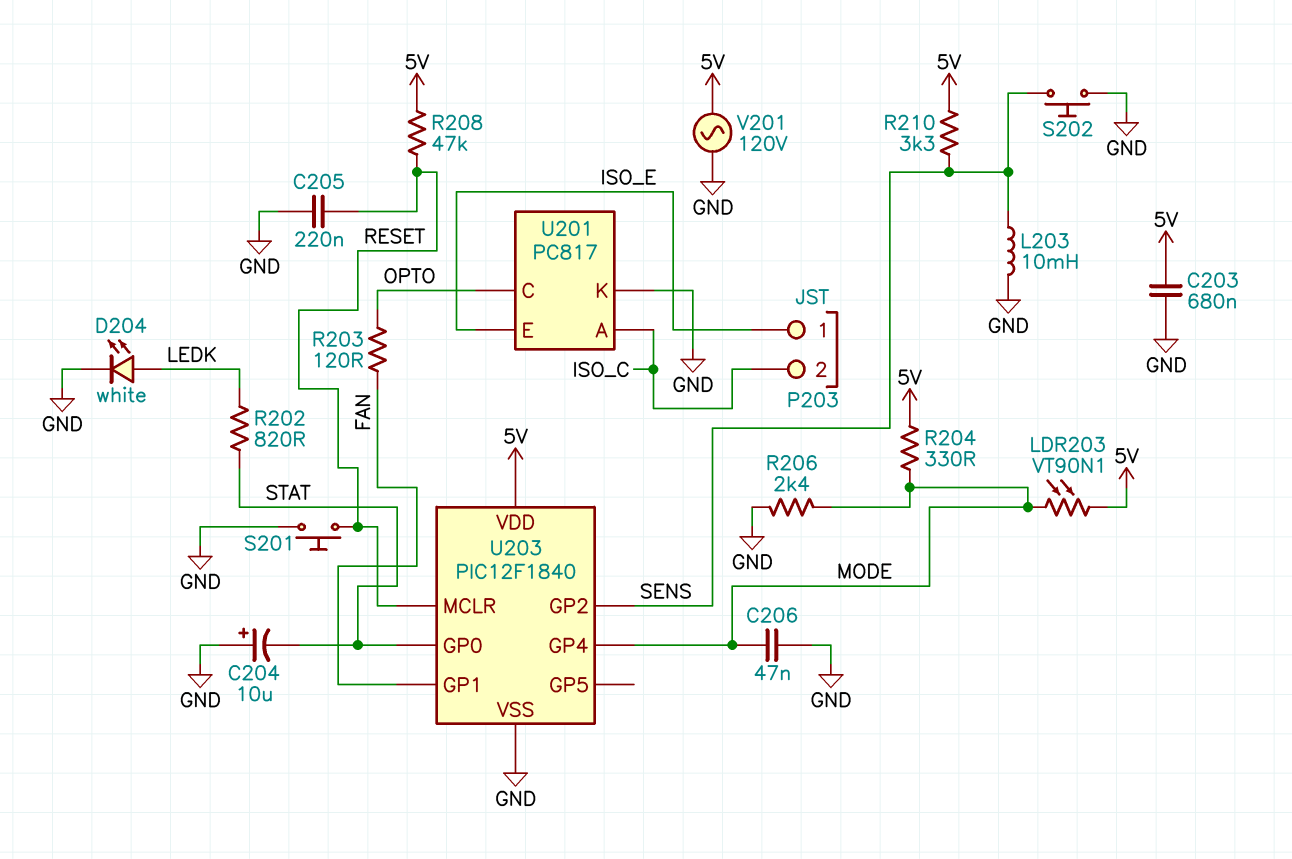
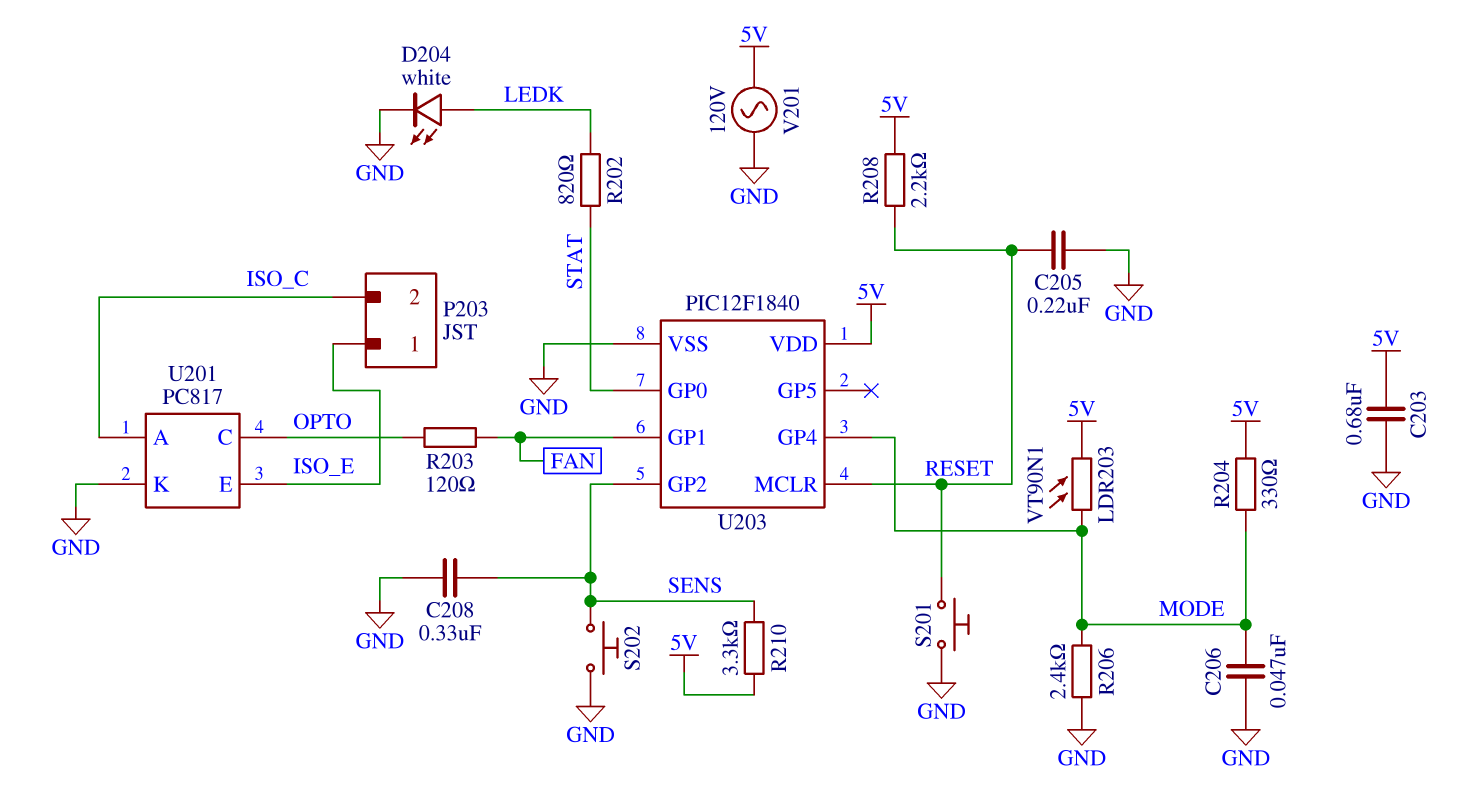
C204: 10uF (plus GND, minus STAT) -> none
C208: none -> 330nF (GND, SENS)
L203: 10mH (GND, SENS) -> none
R208: 47k (5V, RESET) -> 2.2k (5V, RESET)

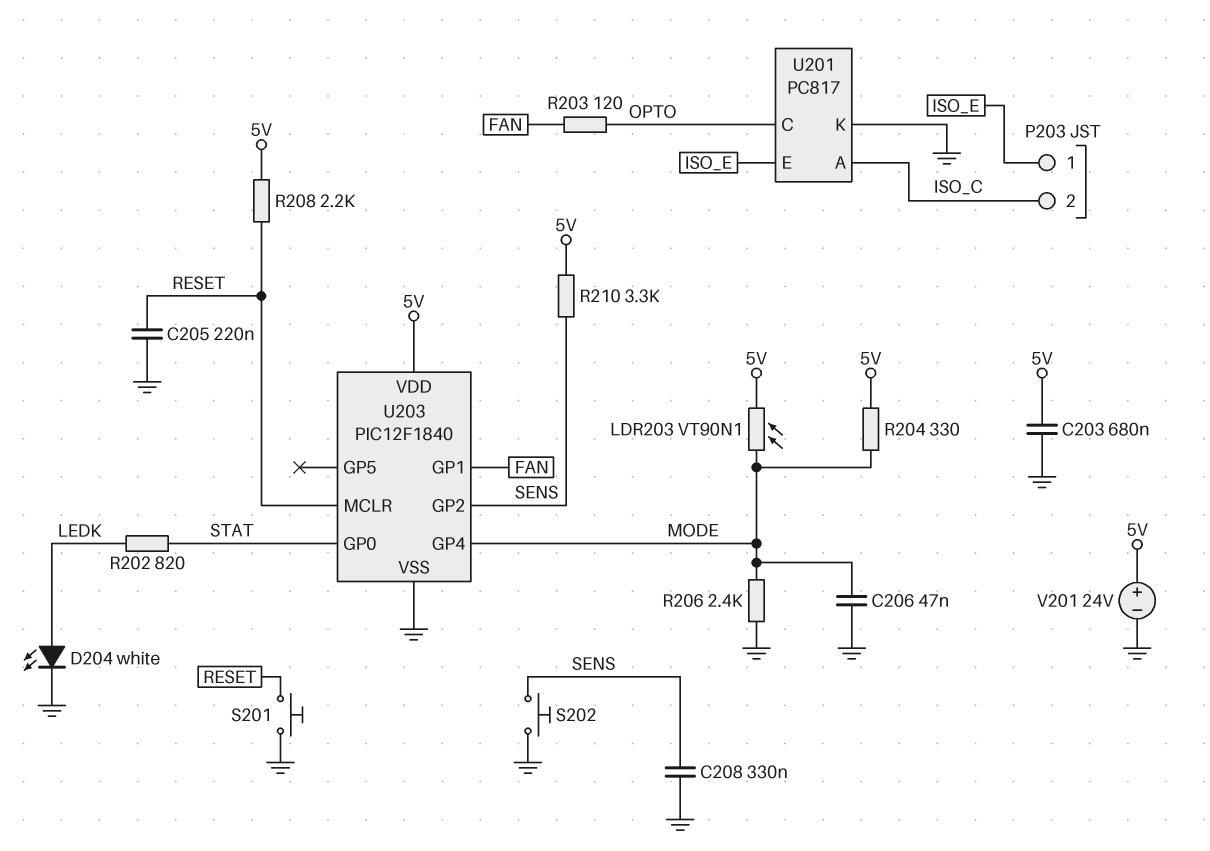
V201: AC 120V (5V, GND) -> 24V (plus 5V, minus GND)

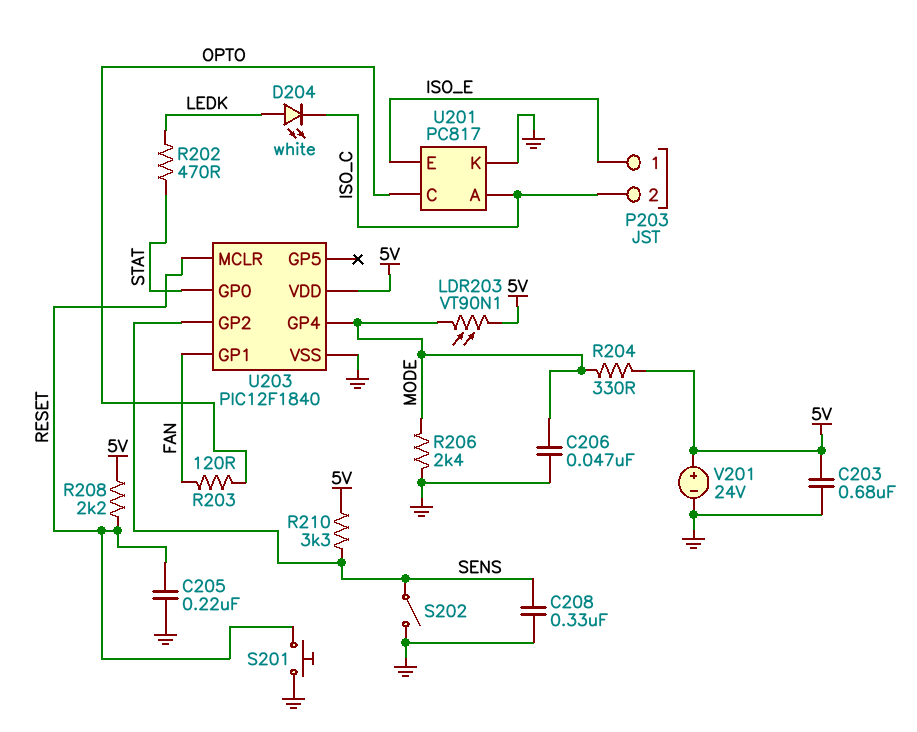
D204: LED white (A LEDK, K GND) -> LED white (A LEDK, K ISO_C)
R202: 820 (LEDK, STAT) -> 470 (LEDK, STAT)
S202: button (GND, SENS) -> switch (GND, SENS)

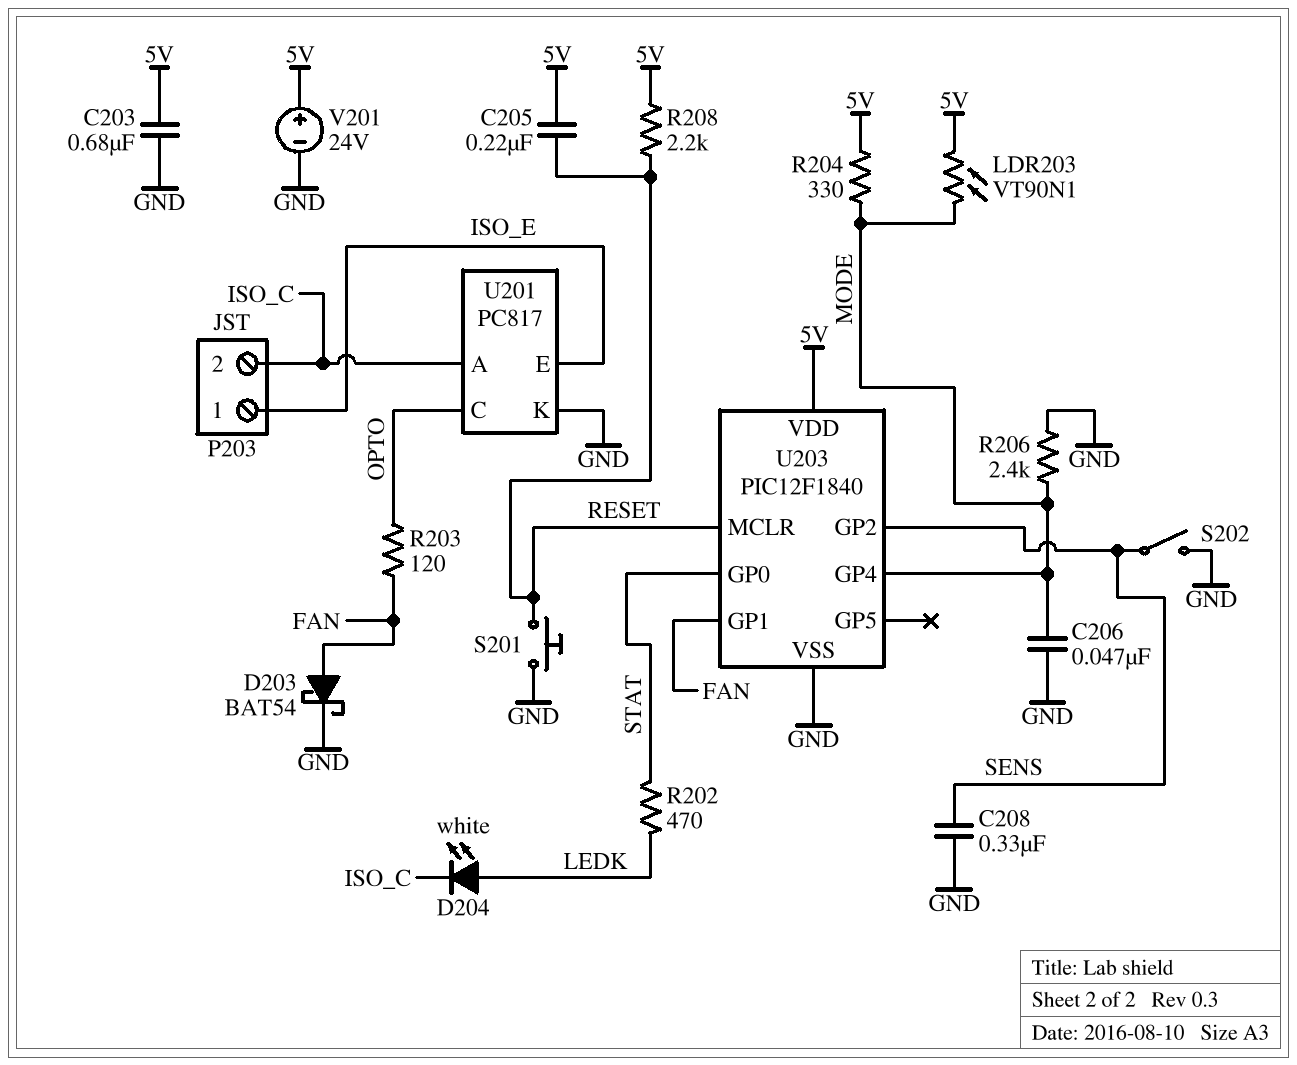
C205: 220nF (GND, RESET) -> 220nF (5V, RESET)
D203: none -> schottky BAT54 (A FAN, K GND)
R210: 3.3k (5V, SENS) -> none

